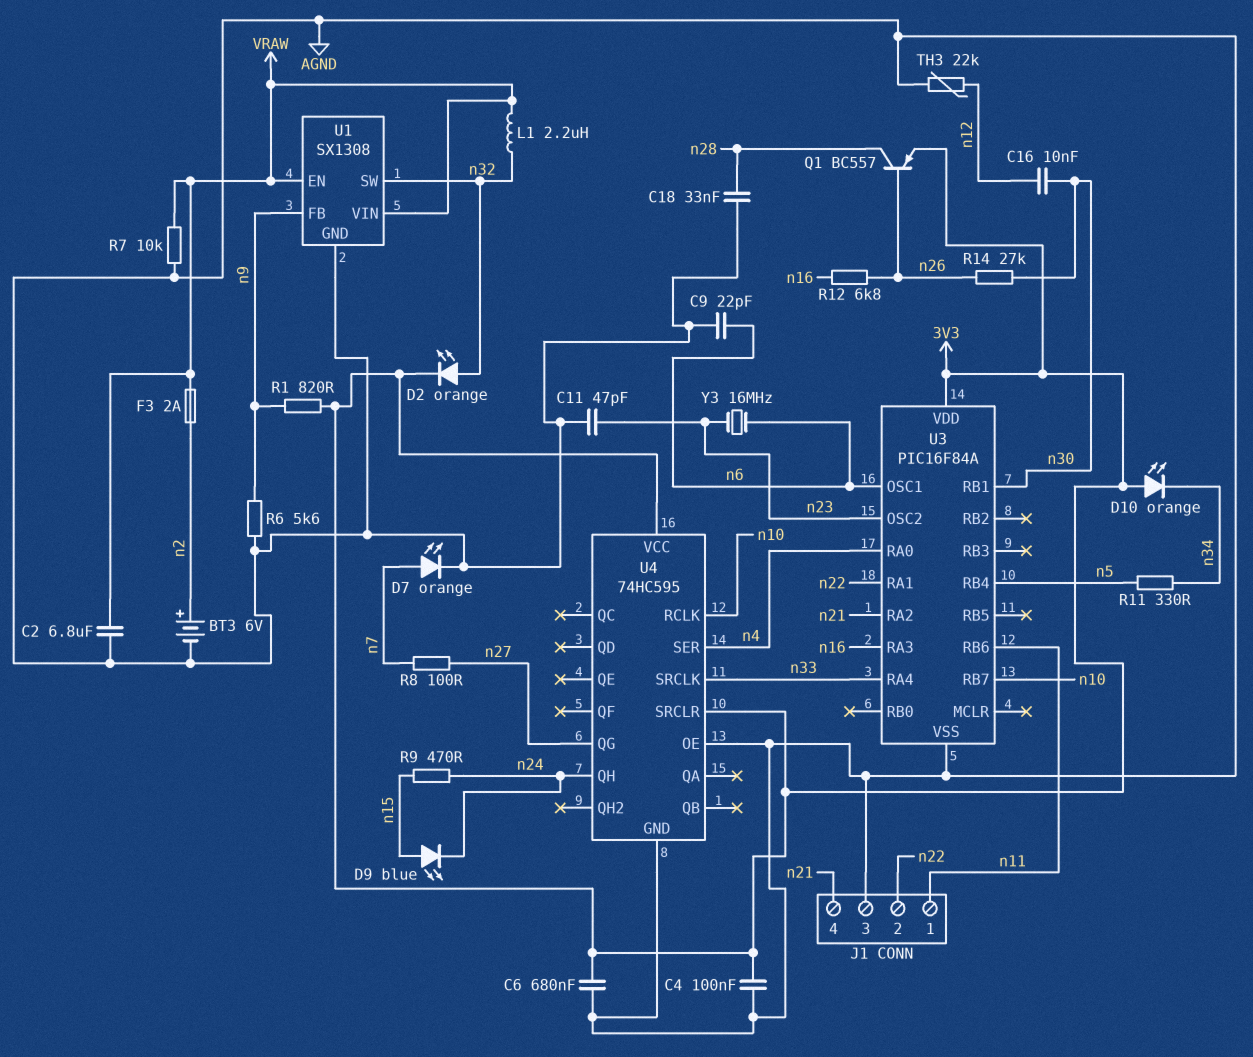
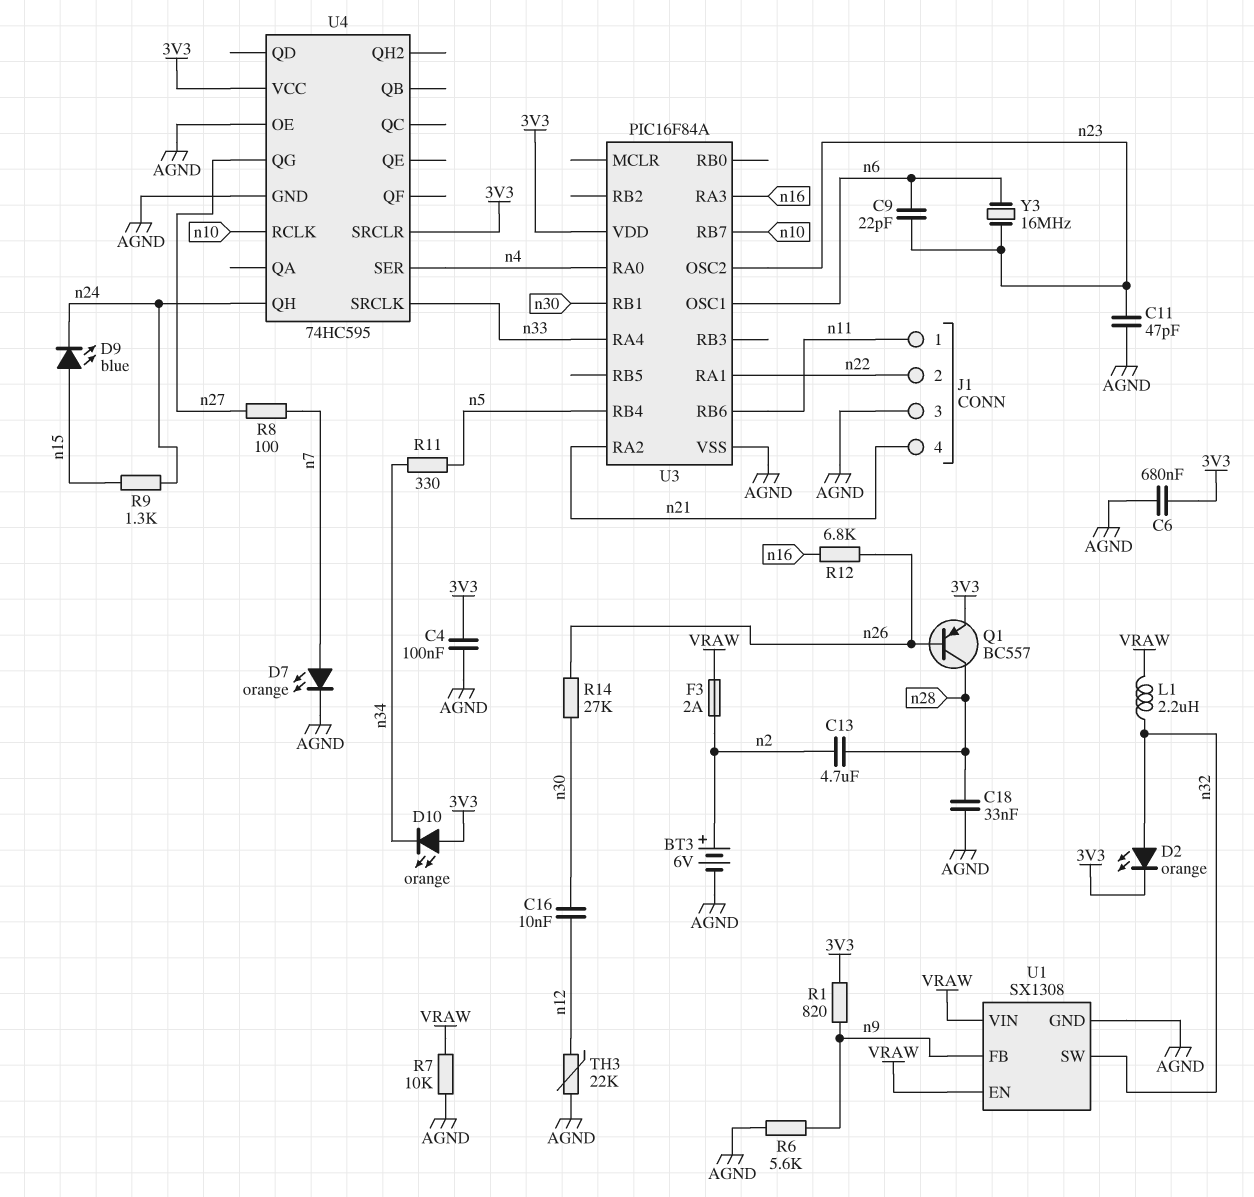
C2: 6.8uF (AGND, VRAW) -> none
C9: 22pF (AGND, n6) -> 22pF (n6, n23)
C13: none -> 4.7uF (n2, n28)
R9: 470 (n15, n24) -> 1.3k (n15, n24)

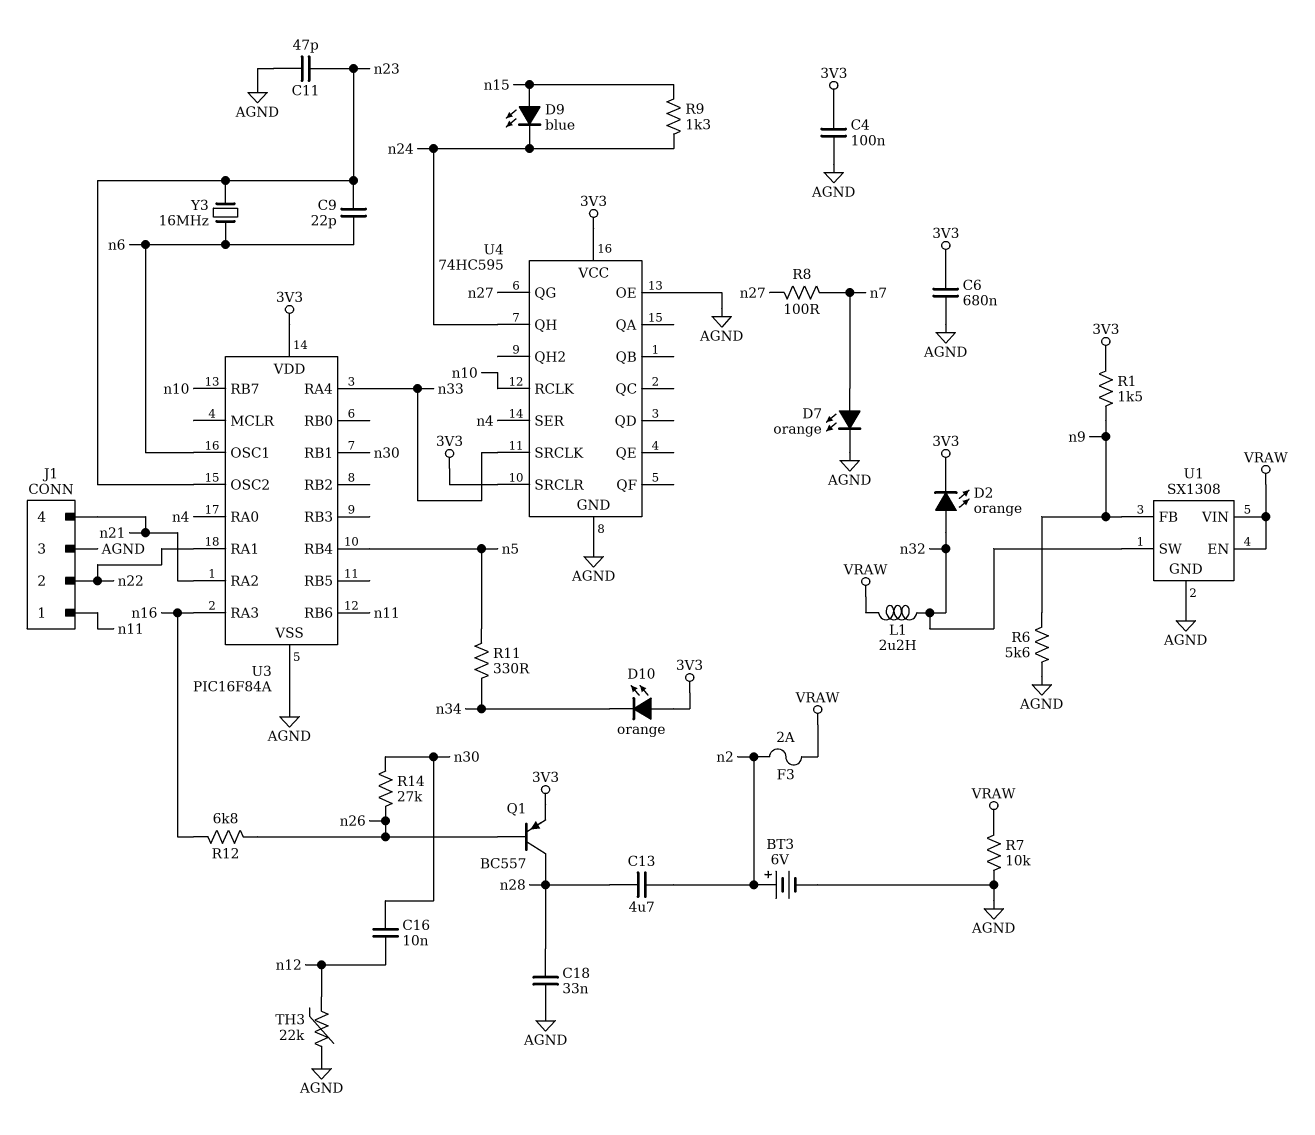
R1: 820 (3V3, n9) -> 1.5k (3V3, n9)

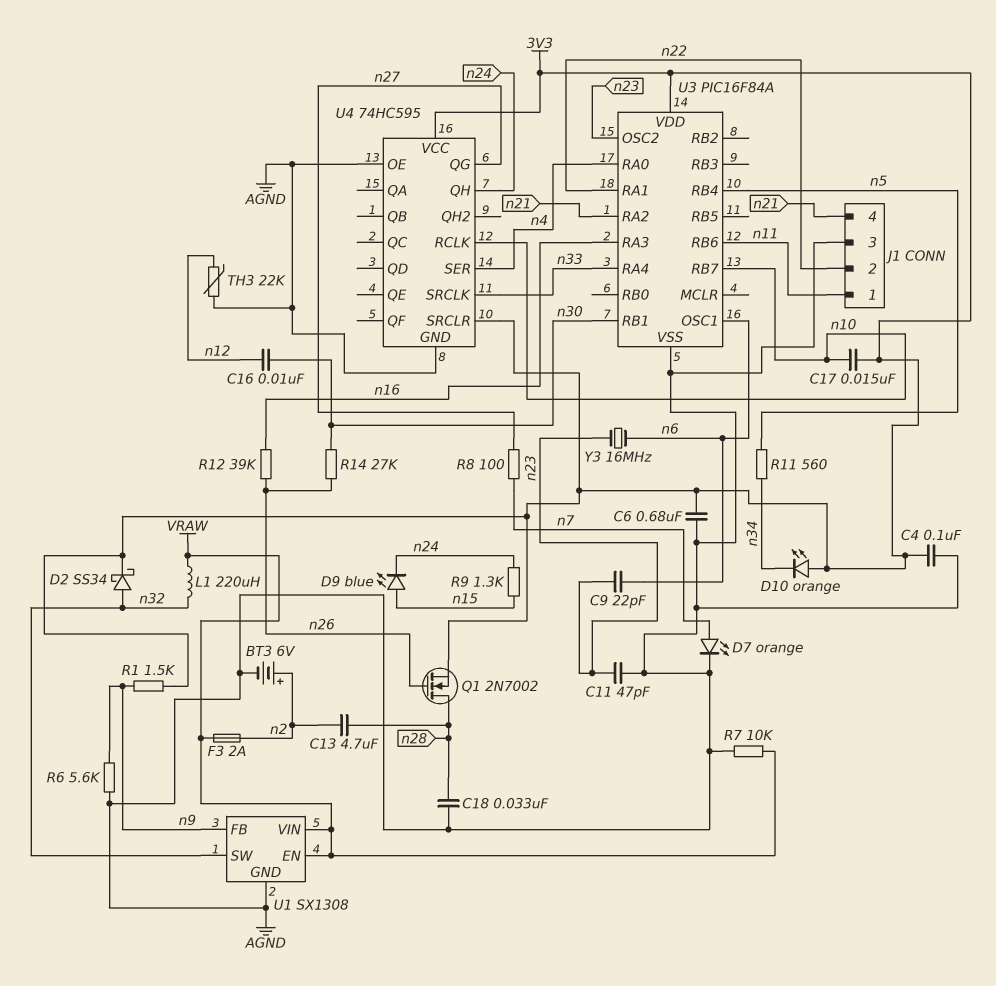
C17: none -> 15nF (3V3, n10)
D2: LED orange (A n32, K 3V3) -> schottky SS34 (A n32, K 3V3)
L1: 2.2uH (VRAW, n32) -> 220uH (VRAW, n32)
Q1: PNP BC557 (B n26, C n28, E 3V3) -> NMOS 2N7002 (G n26, D n28, S 3V3)
R11: 330 (n5, n34) -> 560 (n5, n34)
R12: 6.8k (n16, n26) -> 39k (n16, n26)

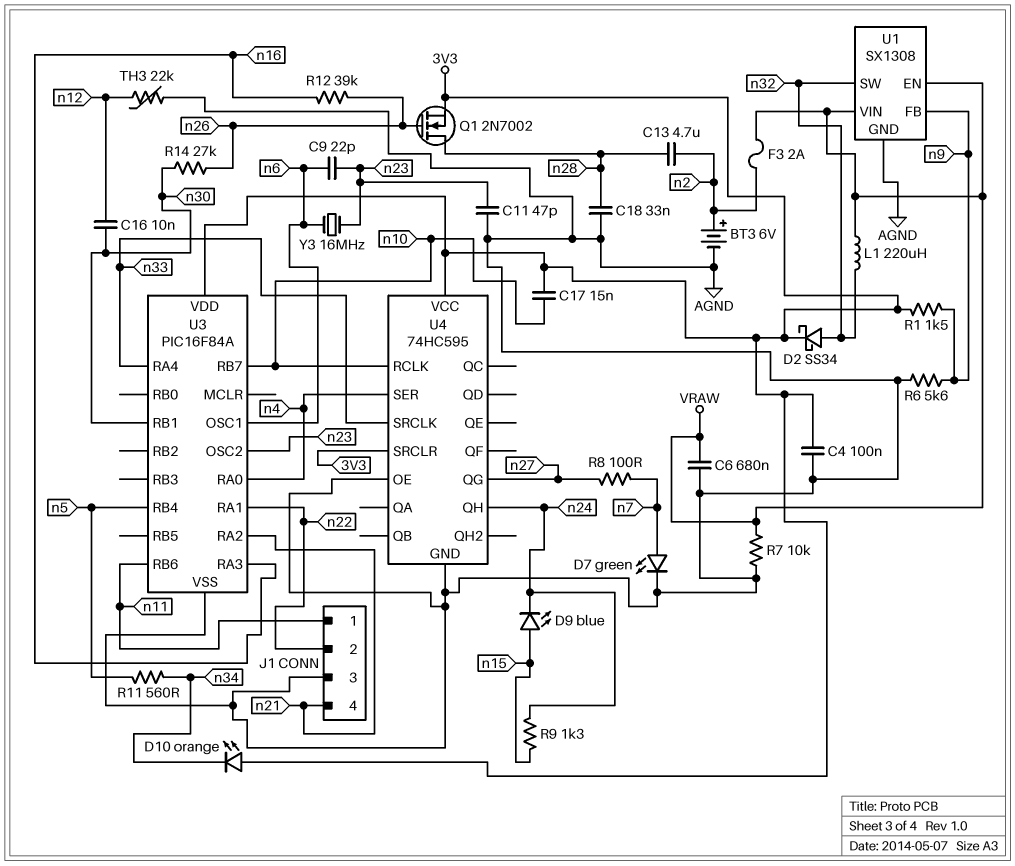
C6: 680nF (3V3, AGND) -> 680nF (AGND, VRAW)
D7: LED orange (A n7, K AGND) -> LED green (A n7, K AGND)

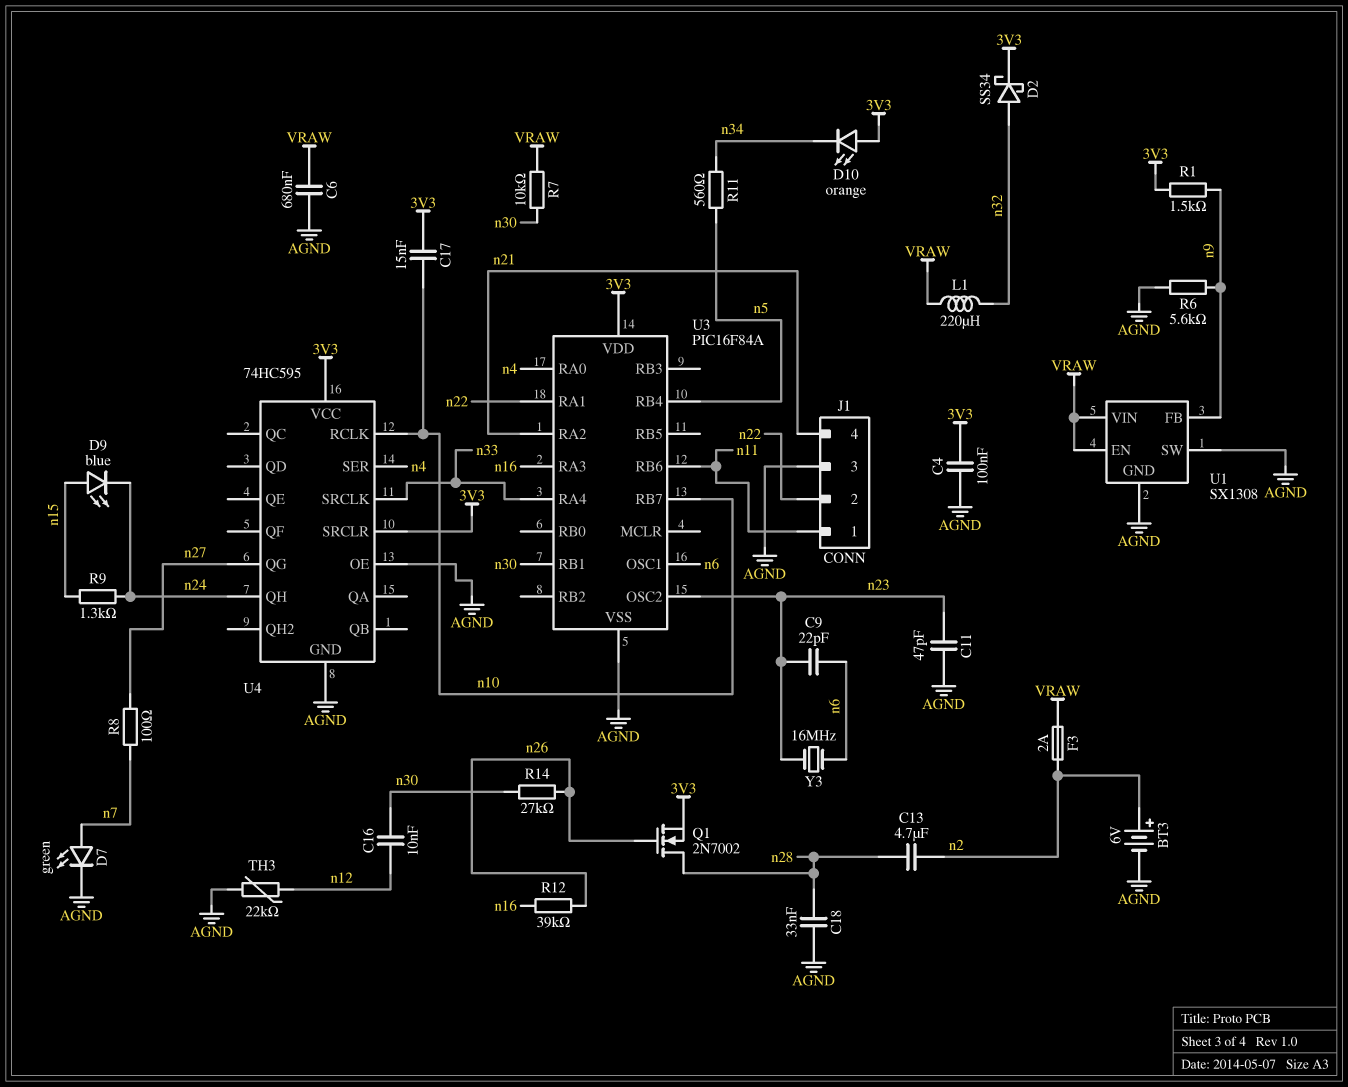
R7: 10k (AGND, VRAW) -> 10k (VRAW, n30)
U1 pin SW: n32 -> AGND

